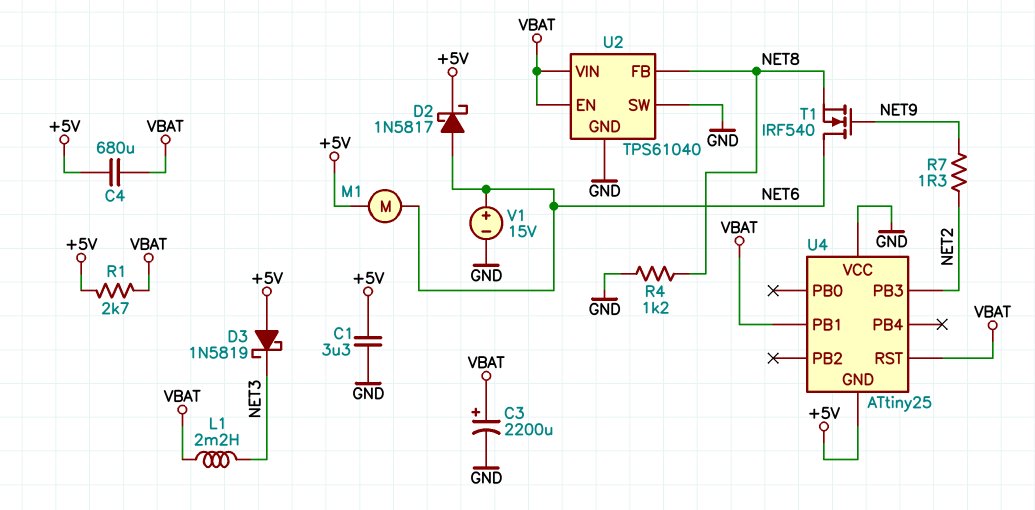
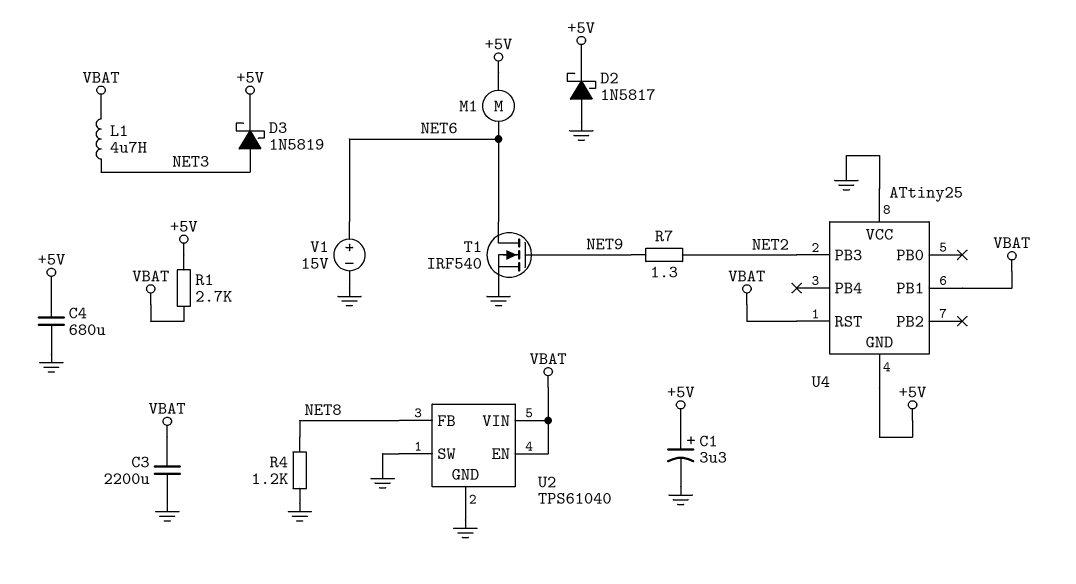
C1: 3.3uF (+5V, GND) -> 3.3uF (plus +5V, minus GND)
C3: 2200uF (plus VBAT, minus GND) -> 2200uF (GND, VBAT)
C4: 680uF (+5V, VBAT) -> 680uF (+5V, GND)
D2: schottky 1N5817 (A NET6, K +5V) -> schottky 1N5817 (A GND, K +5V)
D3: schottky 1N5819 (A +5V, K NET3) -> schottky 1N5819 (A NET3, K +5V)
L1: 2.2mH (NET3, VBAT) -> 4.7uH (NET3, VBAT)
T1: NMOS IRF540 (G NET9, D NET6, S NET8) -> NMOS IRF540 (G NET9, D NET6, S GND)

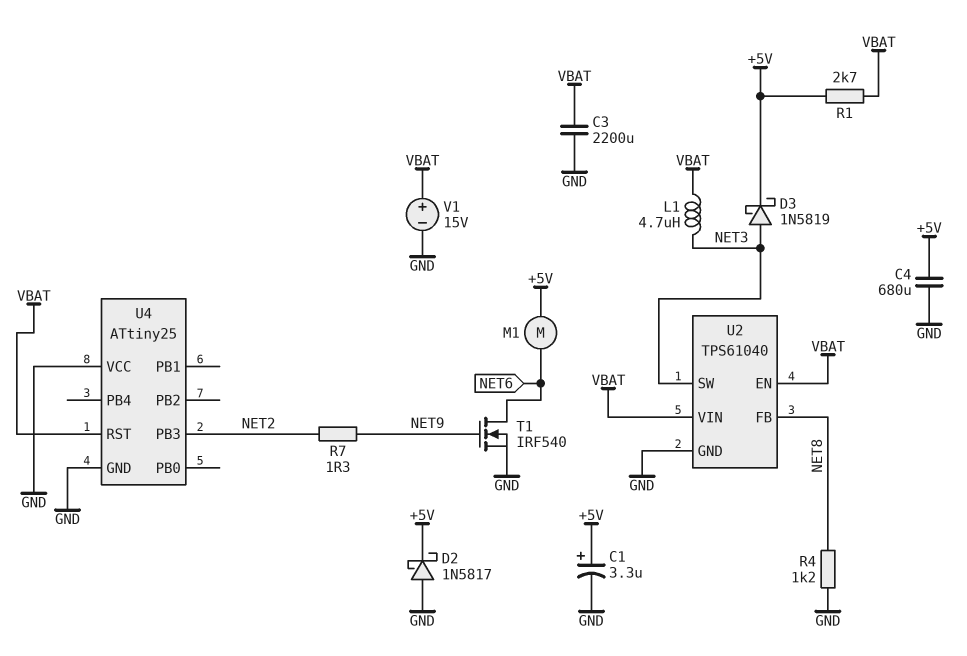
U2 pin SW: GND -> NET3
U4 pin GND: +5V -> GND
U4 pin PB1: VBAT -> none
V1: 15V (plus NET6, minus GND) -> 15V (plus VBAT, minus GND)

